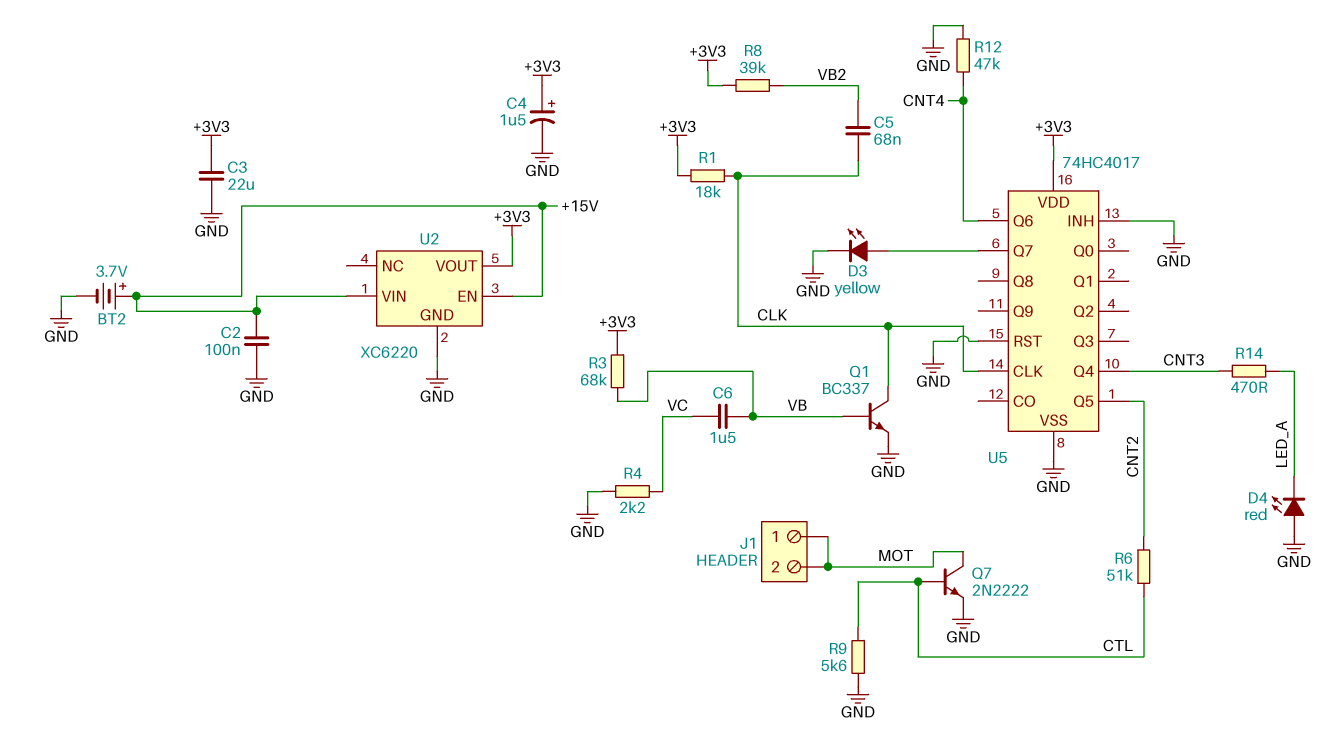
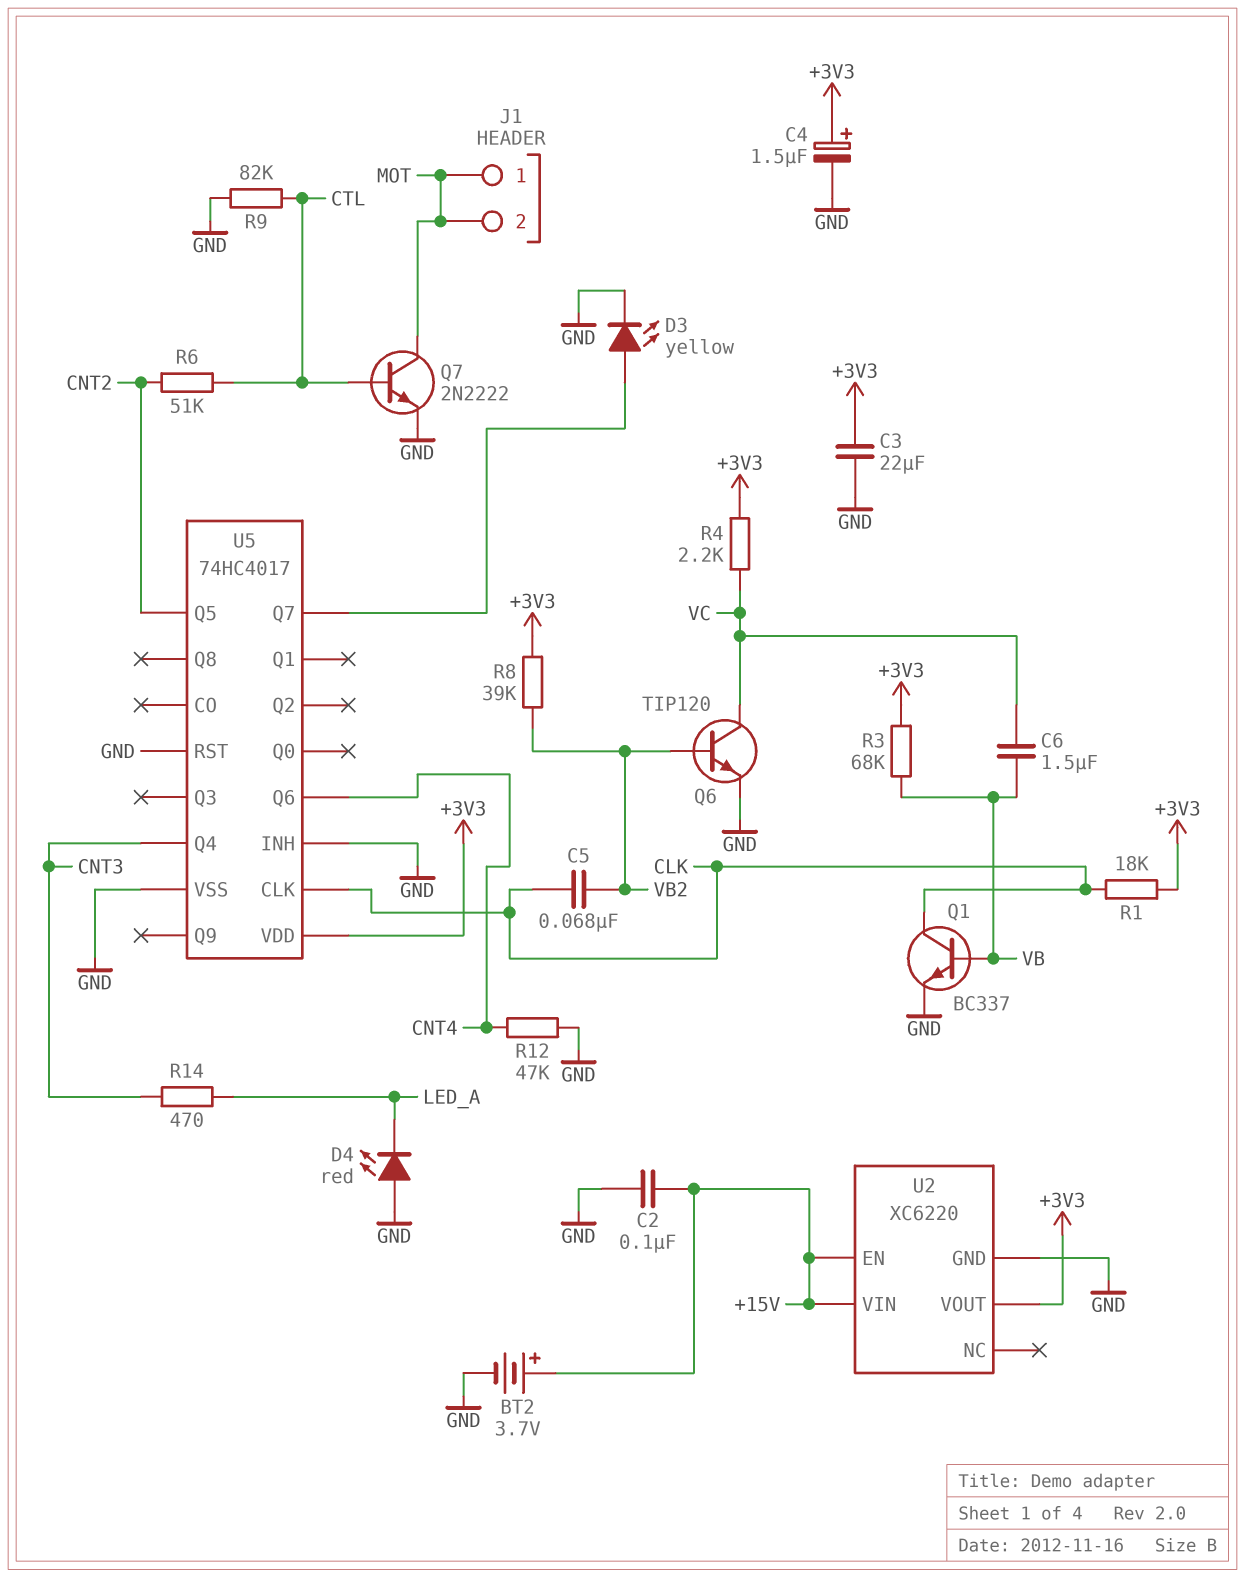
Q6: none -> NPN TIP120 (B VB2, C VC, E GND)
R4: 2.2k (GND, VC) -> 2.2k (+3V3, VC)
R9: 5.6k (CTL, GND) -> 82k (CTL, GND)

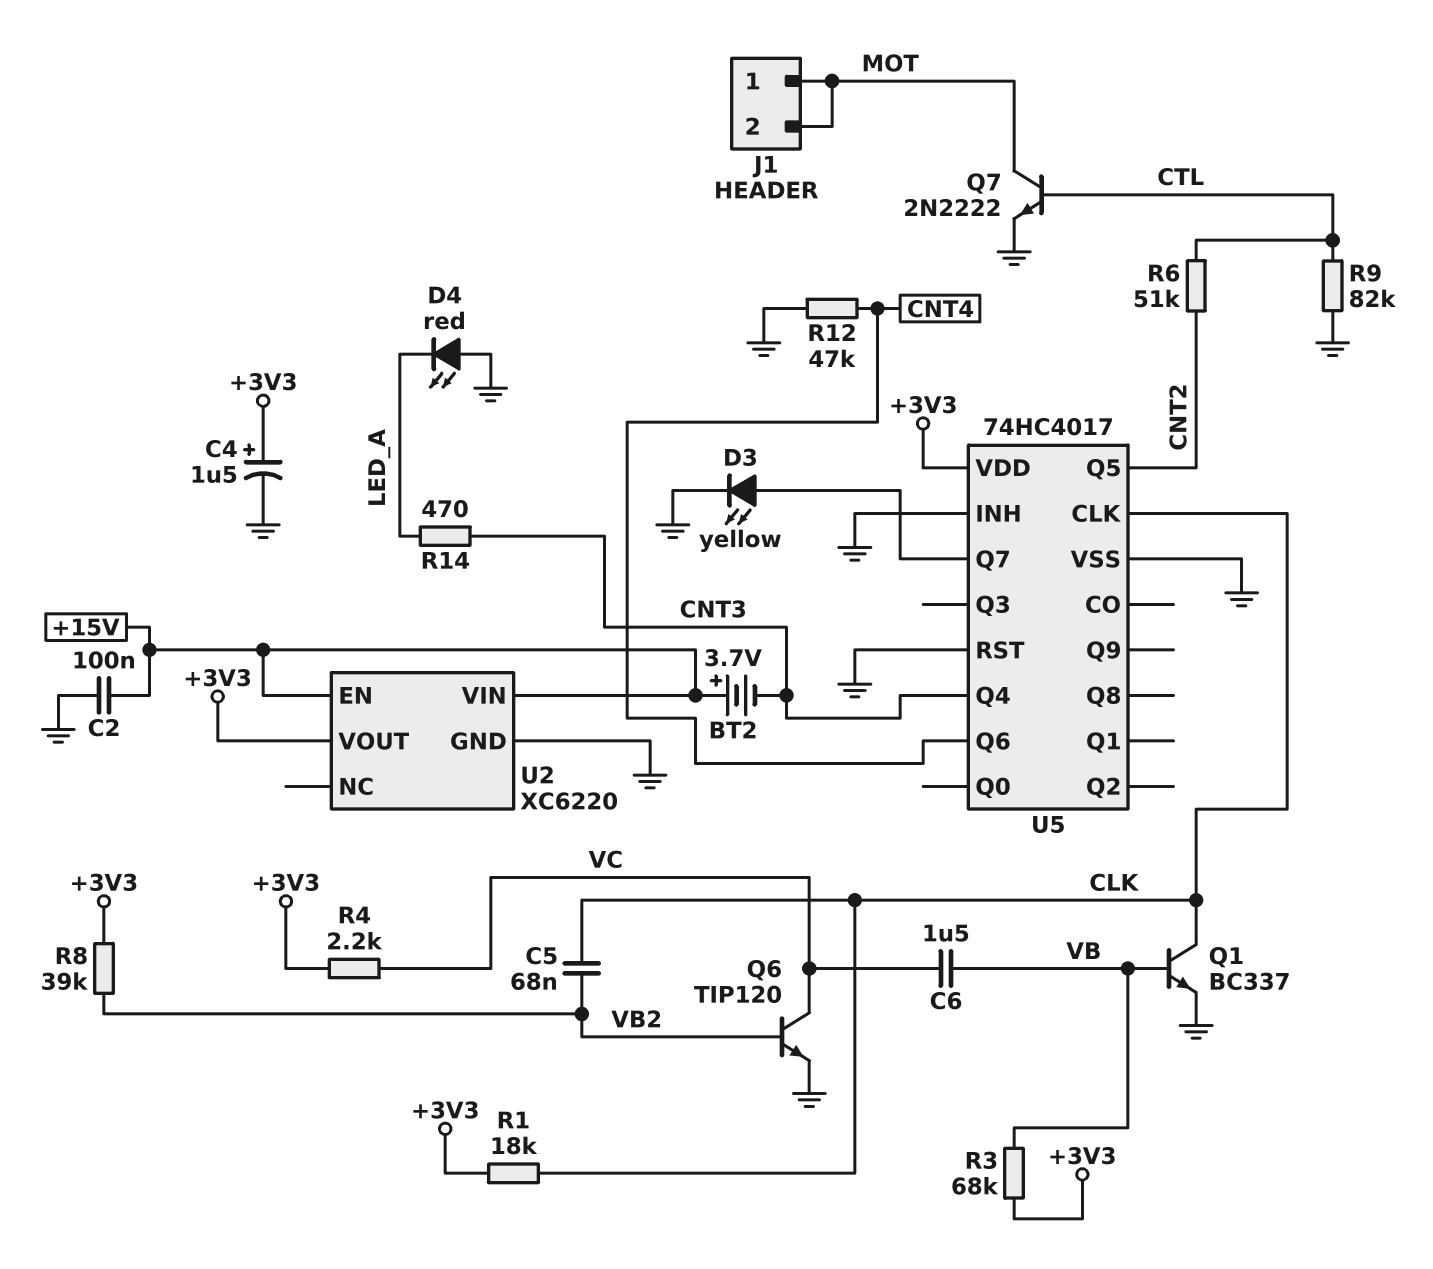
BT2: 3.7V (plus +15V, minus GND) -> 3.7V (plus +15V, minus CNT3)
C3: 22uF (+3V3, GND) -> none

